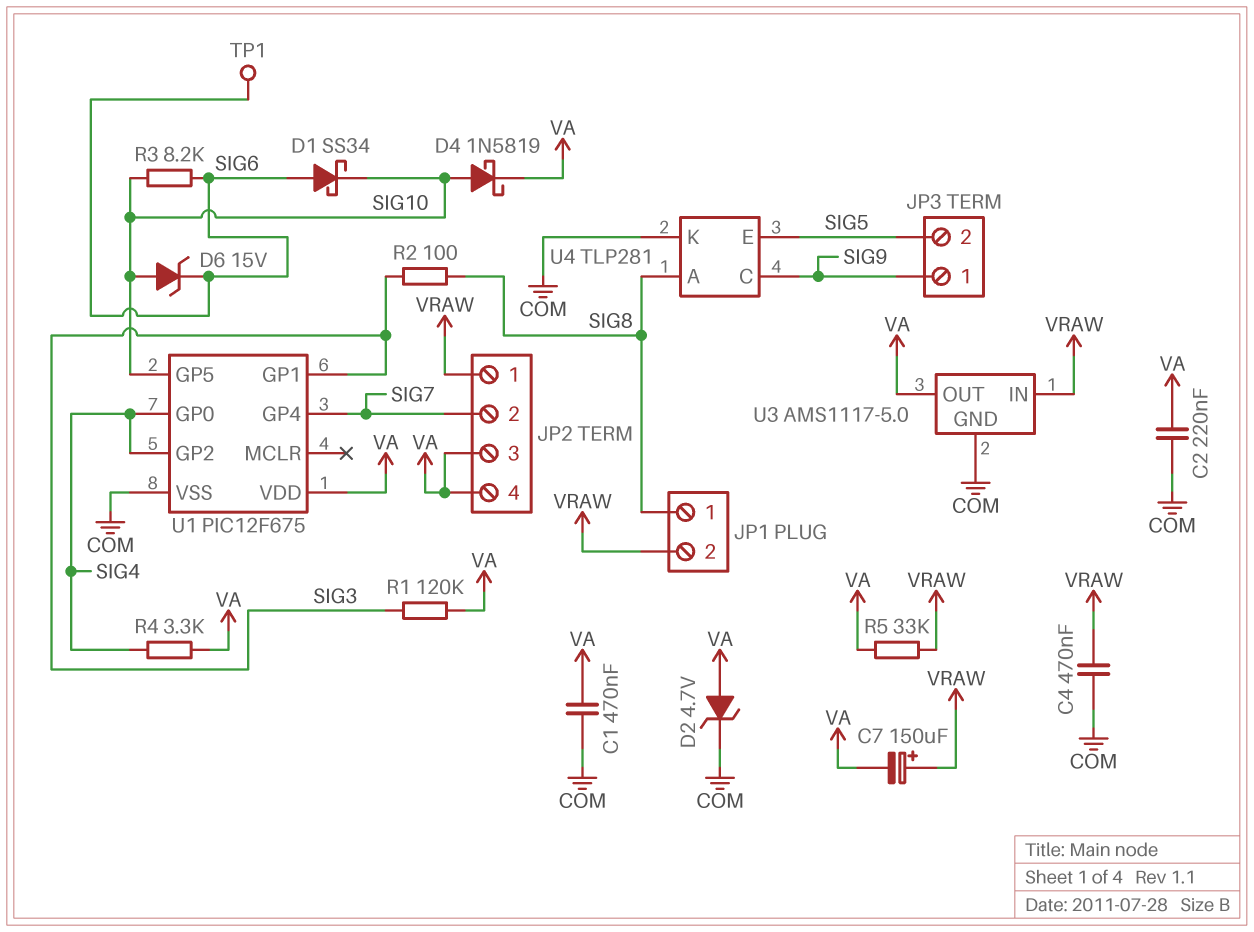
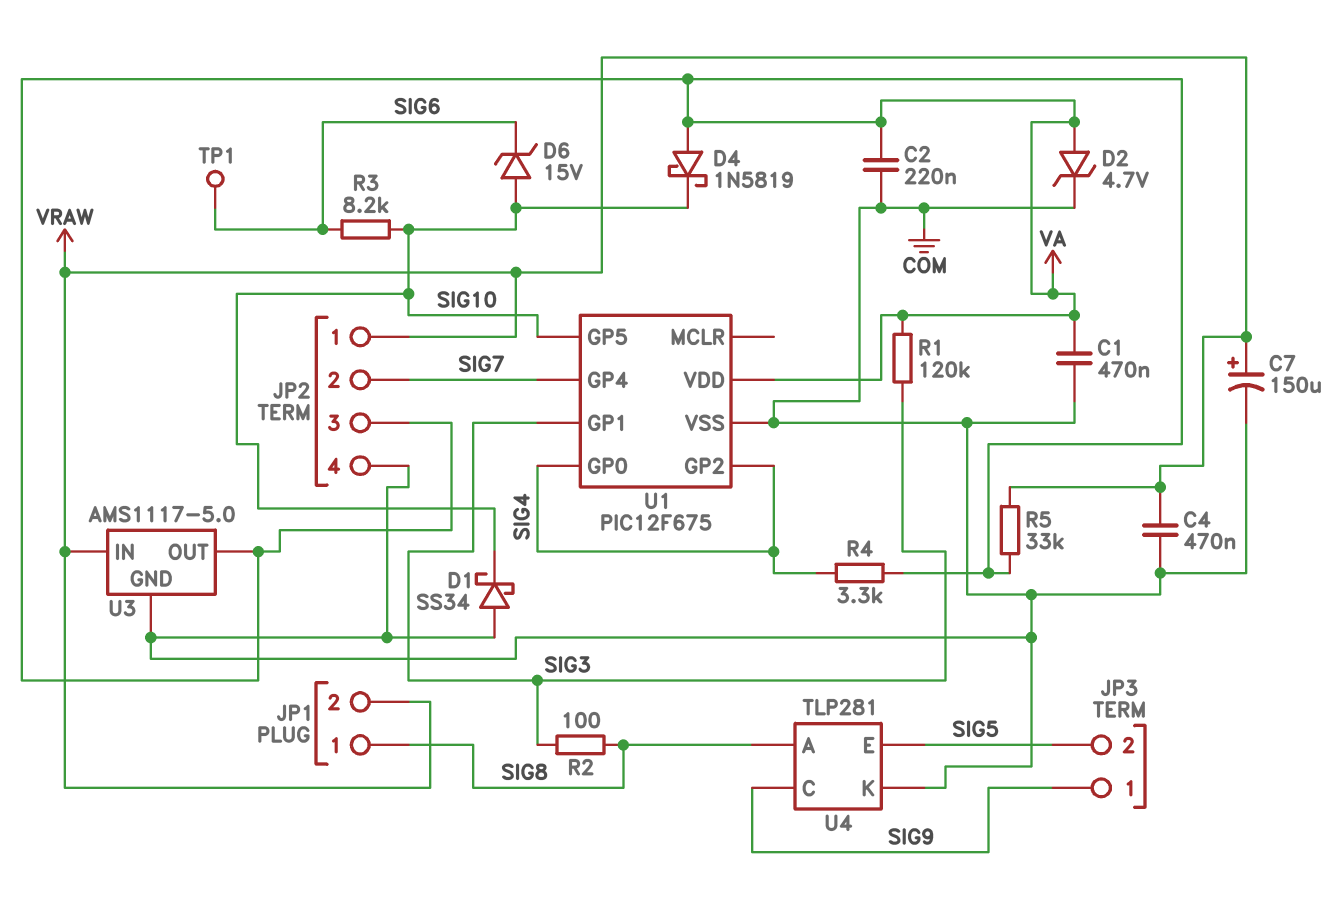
C7: 150uF (plus VRAW, minus VA) -> 150uF (plus VRAW, minus COM)
D1: schottky SS34 (A SIG6, K SIG10) -> schottky SS34 (A COM, K SIG10)
D4: schottky 1N5819 (A SIG10, K VA) -> schottky 1N5819 (A VA, K SIG10)
JP2 pin 4: VA -> COM

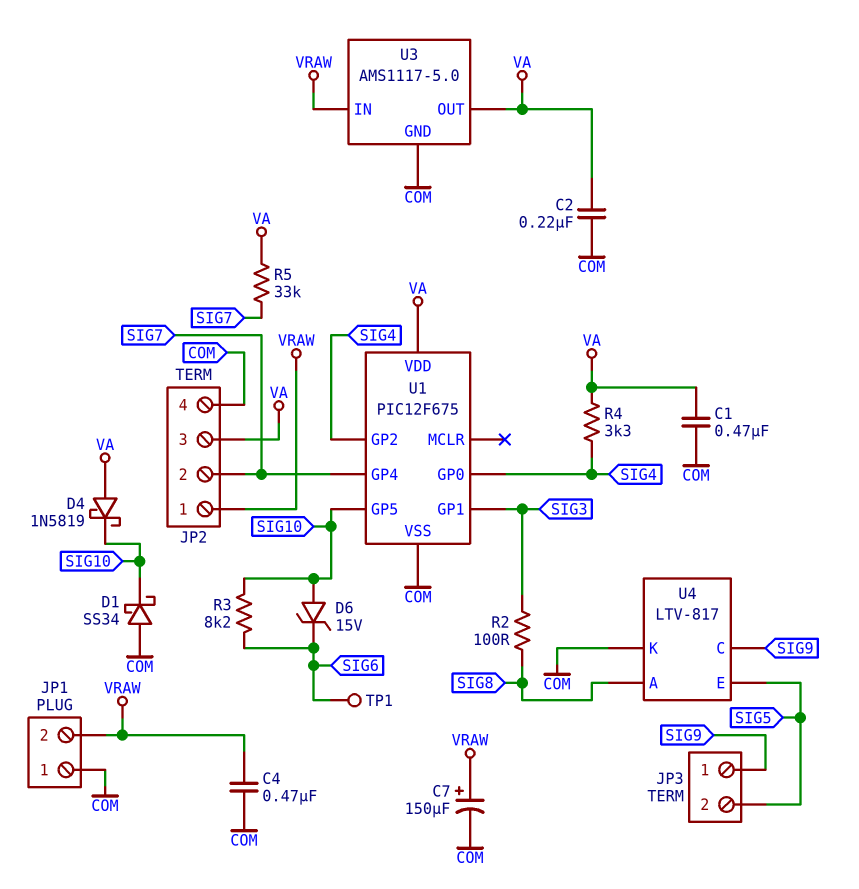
D2: zener 4.7V (A VA, K COM) -> none
JP1 pin 1: SIG8 -> COM
R1: 120k (SIG3, VA) -> none
R5: 33k (VA, VRAW) -> 33k (SIG7, VA)
U4: TLP281 -> LTV-817

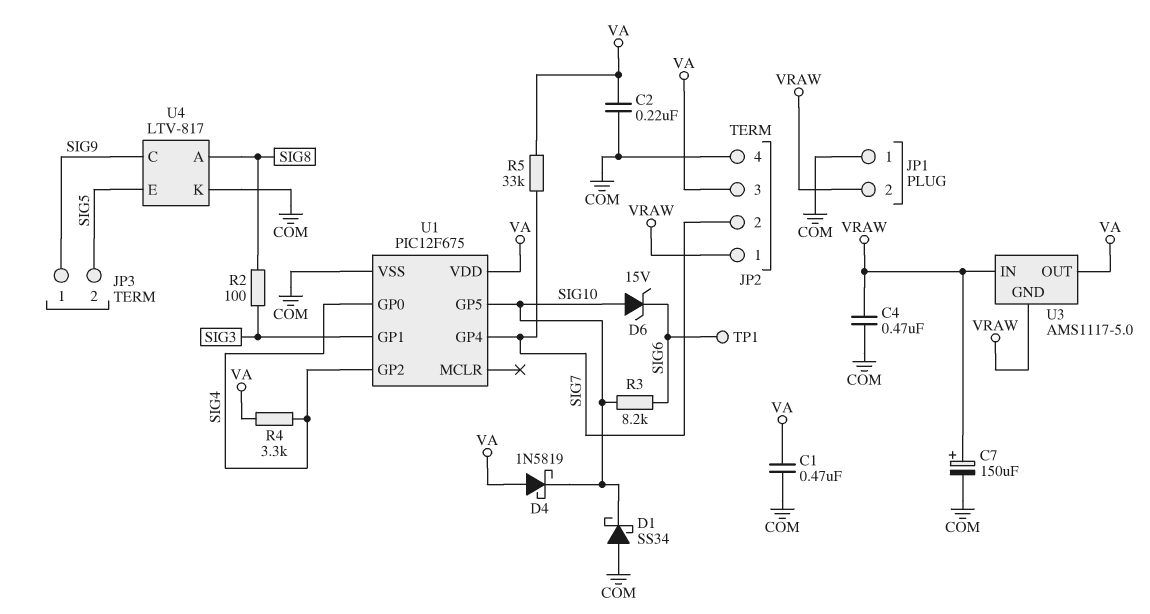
U3 pin GND: COM -> VRAW

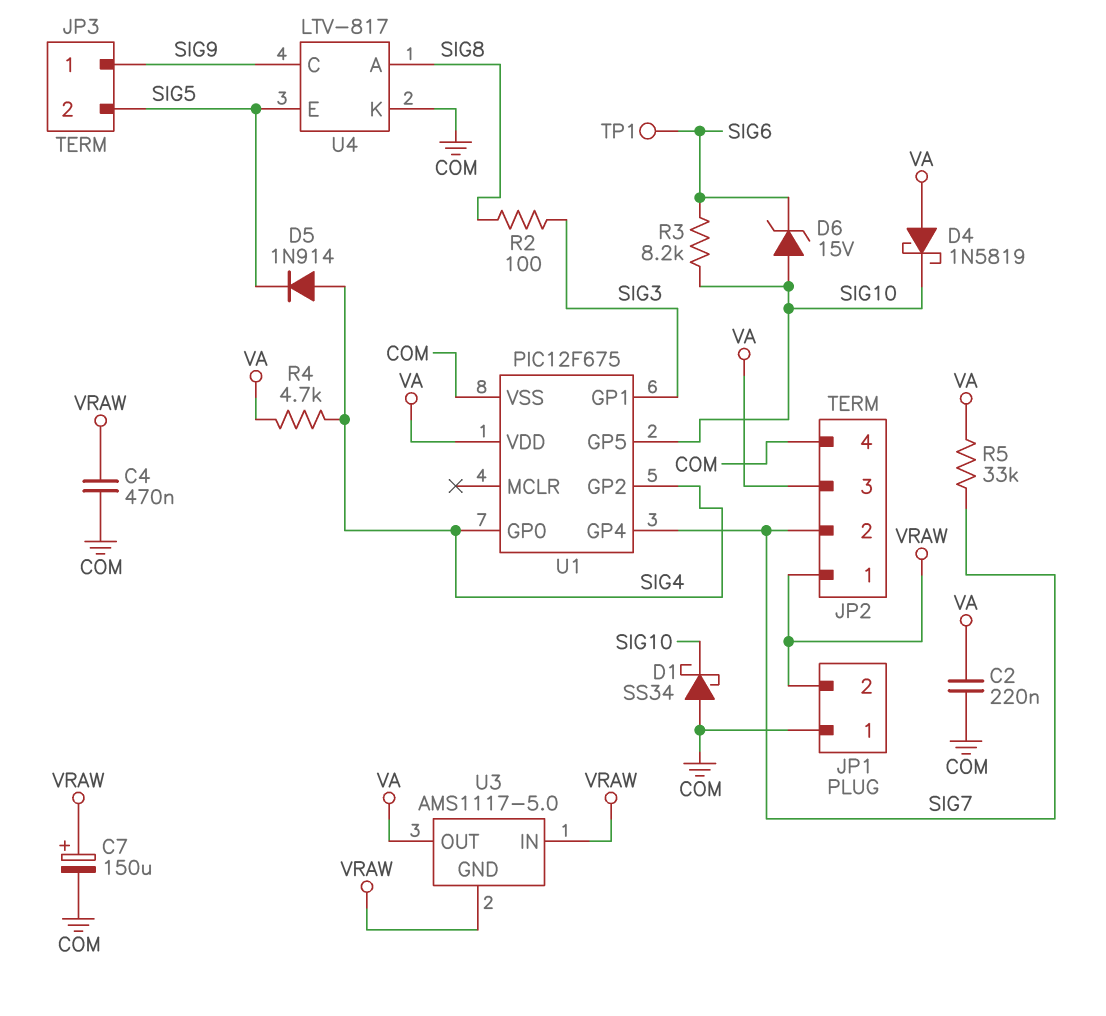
C1: 470nF (COM, VA) -> none
D5: none -> diode 1N914 (A SIG4, K SIG5)
R4: 3.3k (SIG4, VA) -> 4.7k (SIG4, VA)

